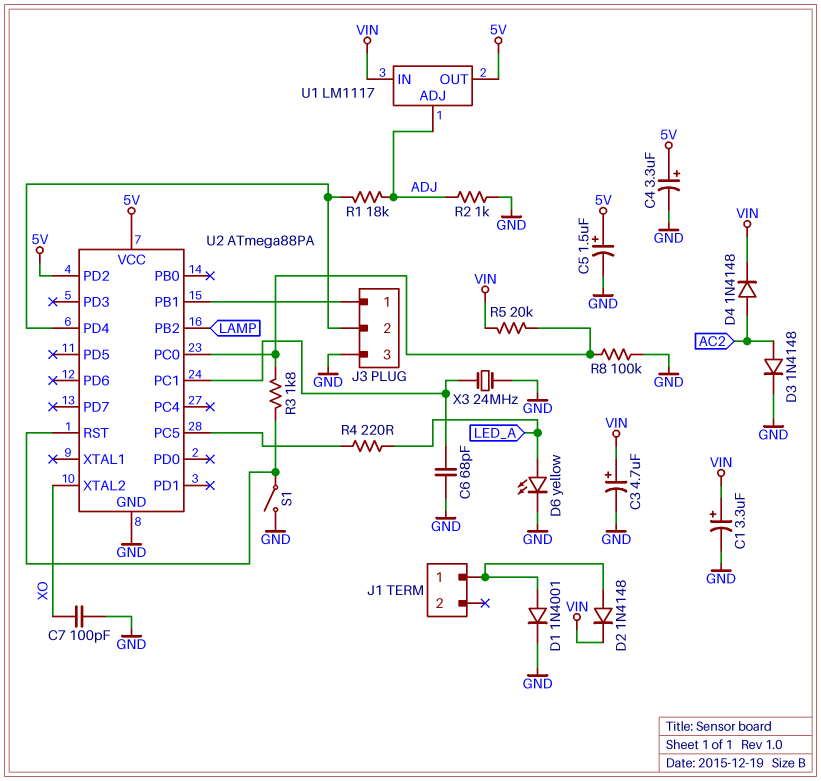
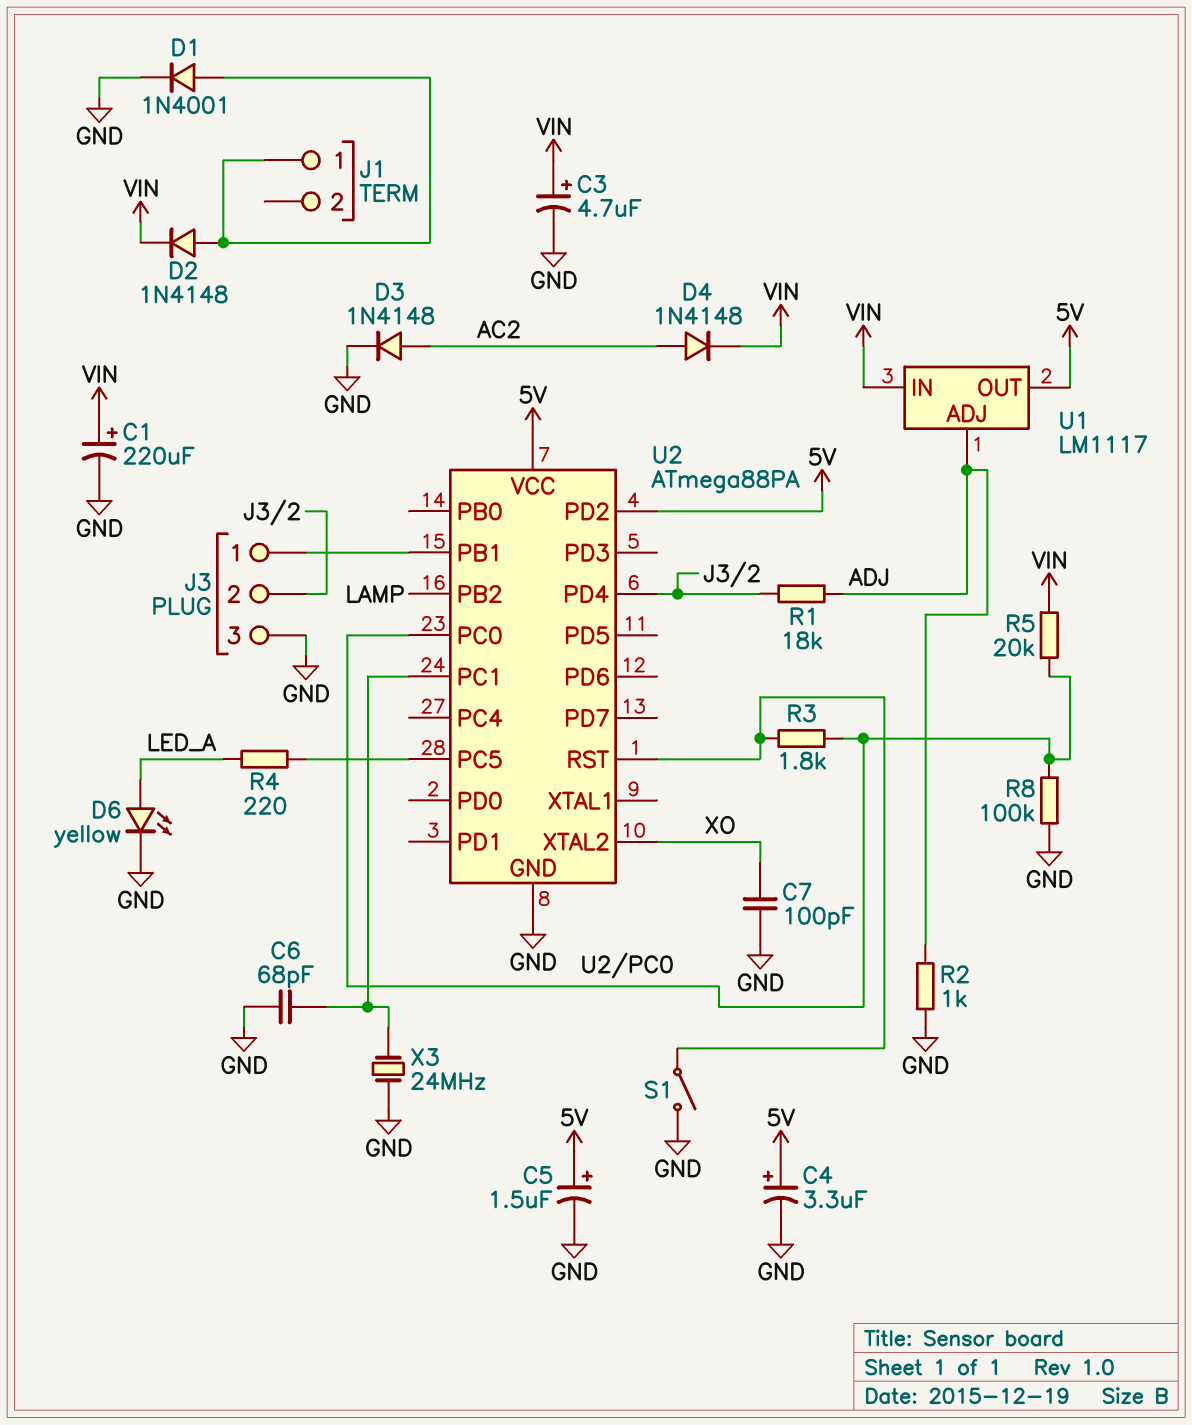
C1: 3.3uF (plus VIN, minus GND) -> 220uF (plus VIN, minus GND)

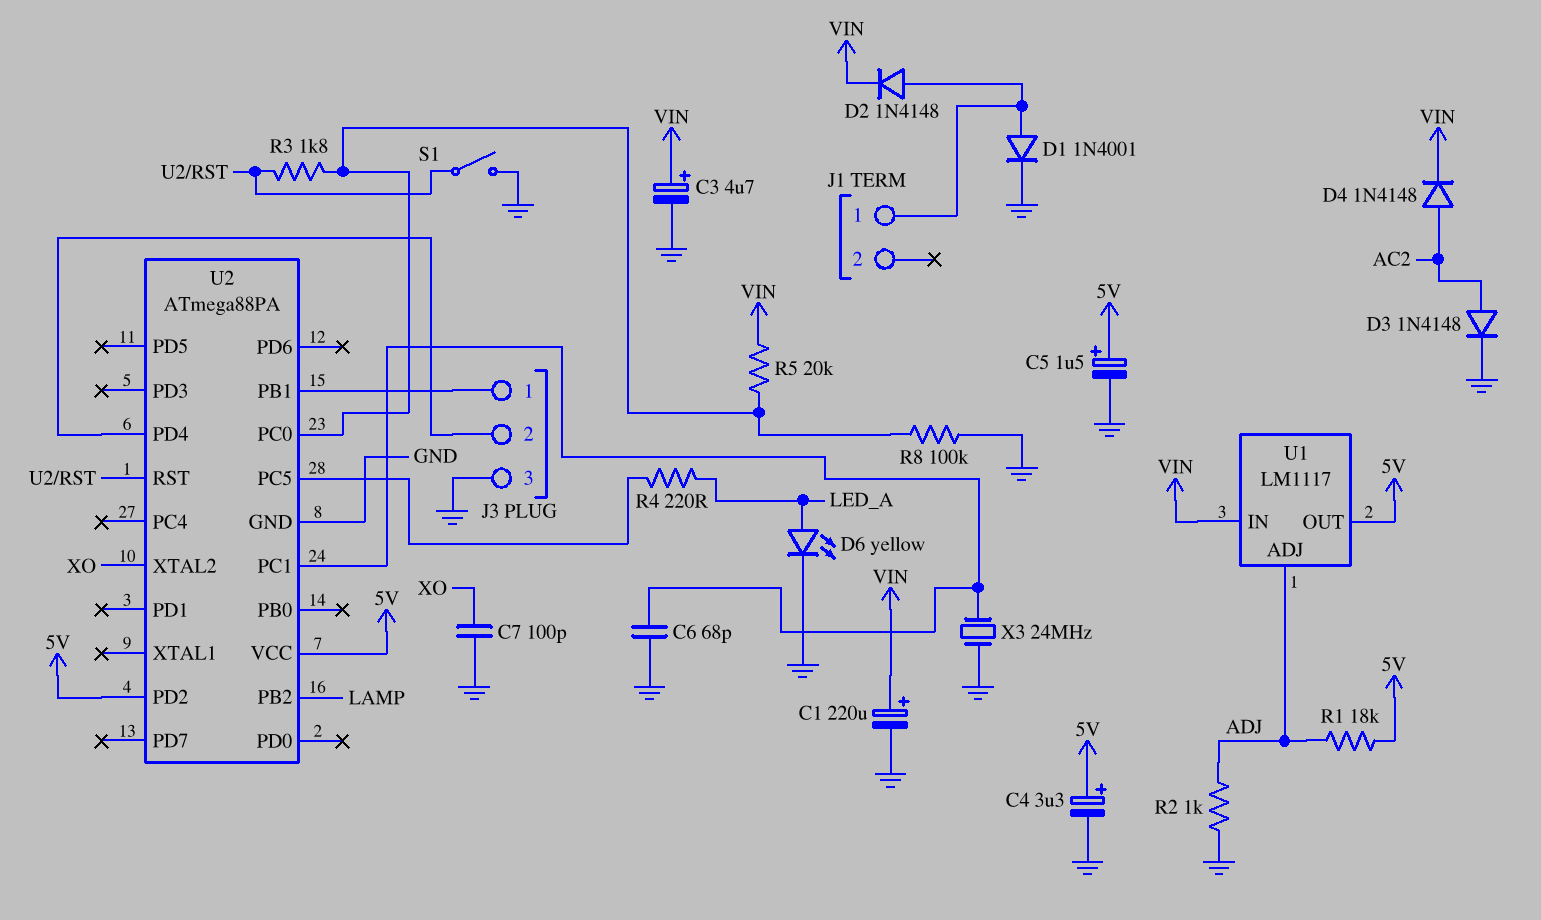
R1: 18k (ADJ, J3/2) -> 18k (5V, ADJ)

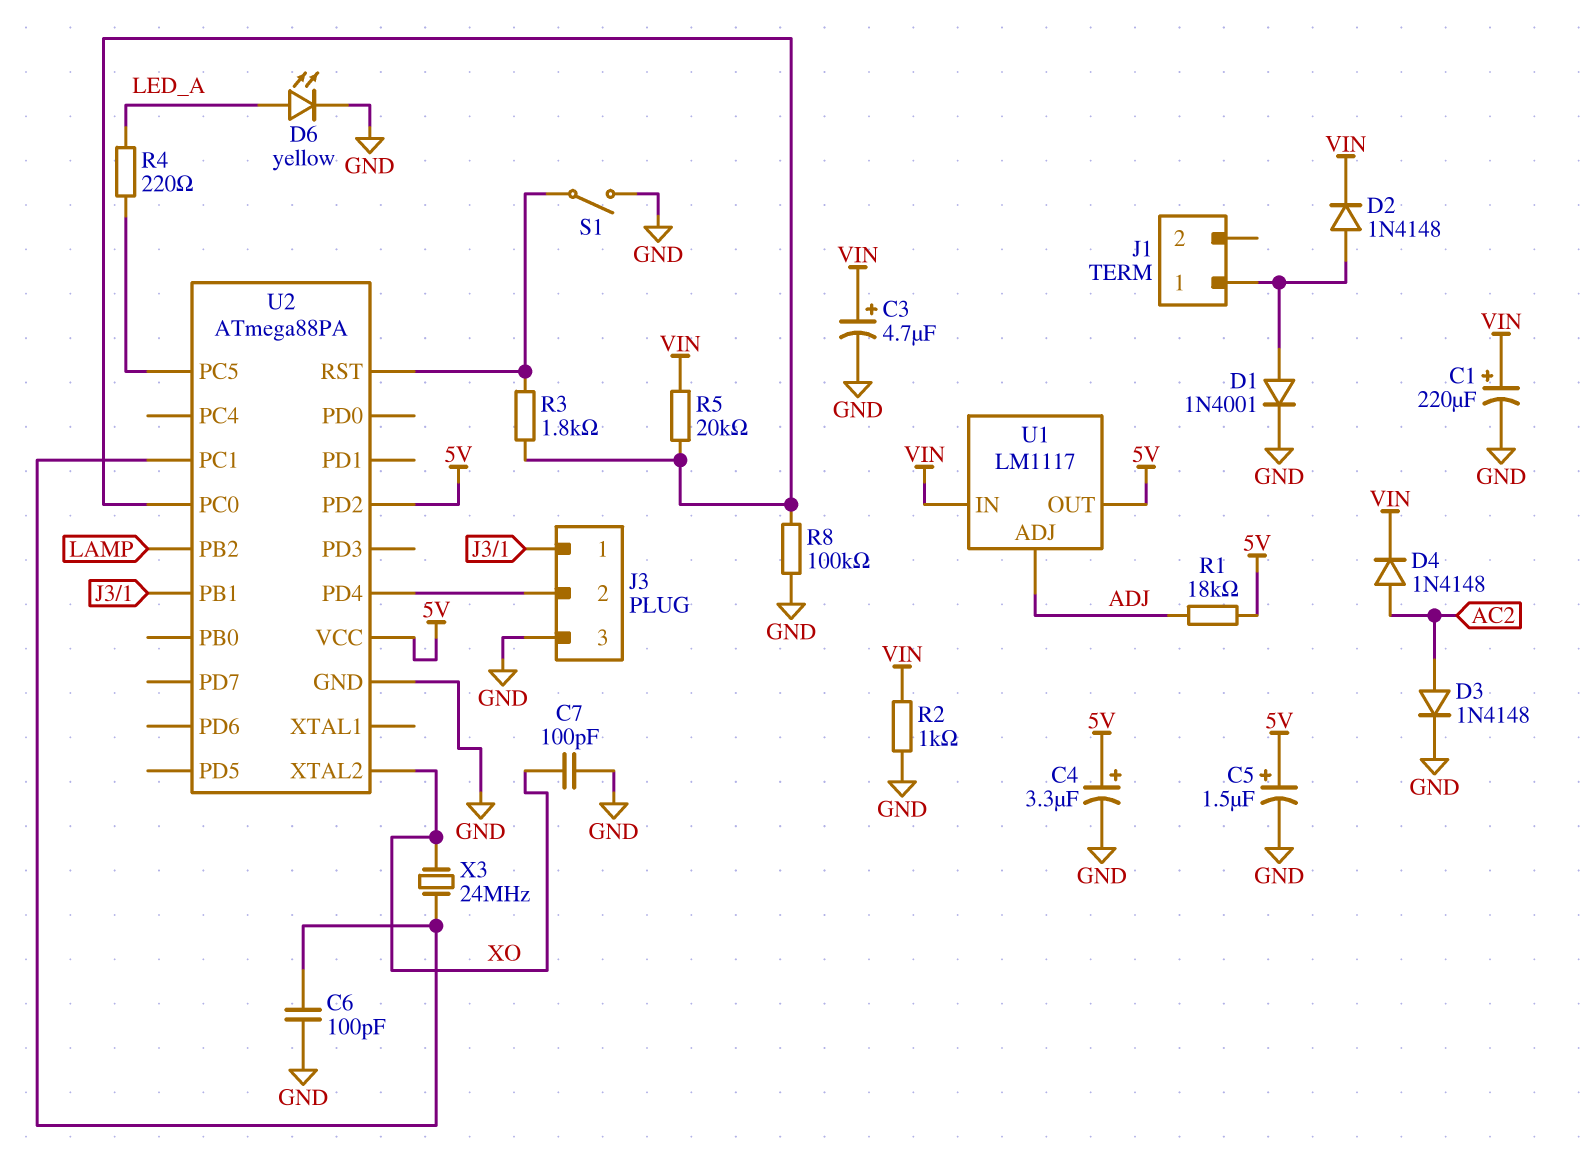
C6: 68pF (GND, U2/PC1) -> 100pF (GND, U2/PC1)
R2: 1k (ADJ, GND) -> 1k (GND, VIN)
X3: 24MHz (GND, U2/PC1) -> 24MHz (U2/PC1, XO)

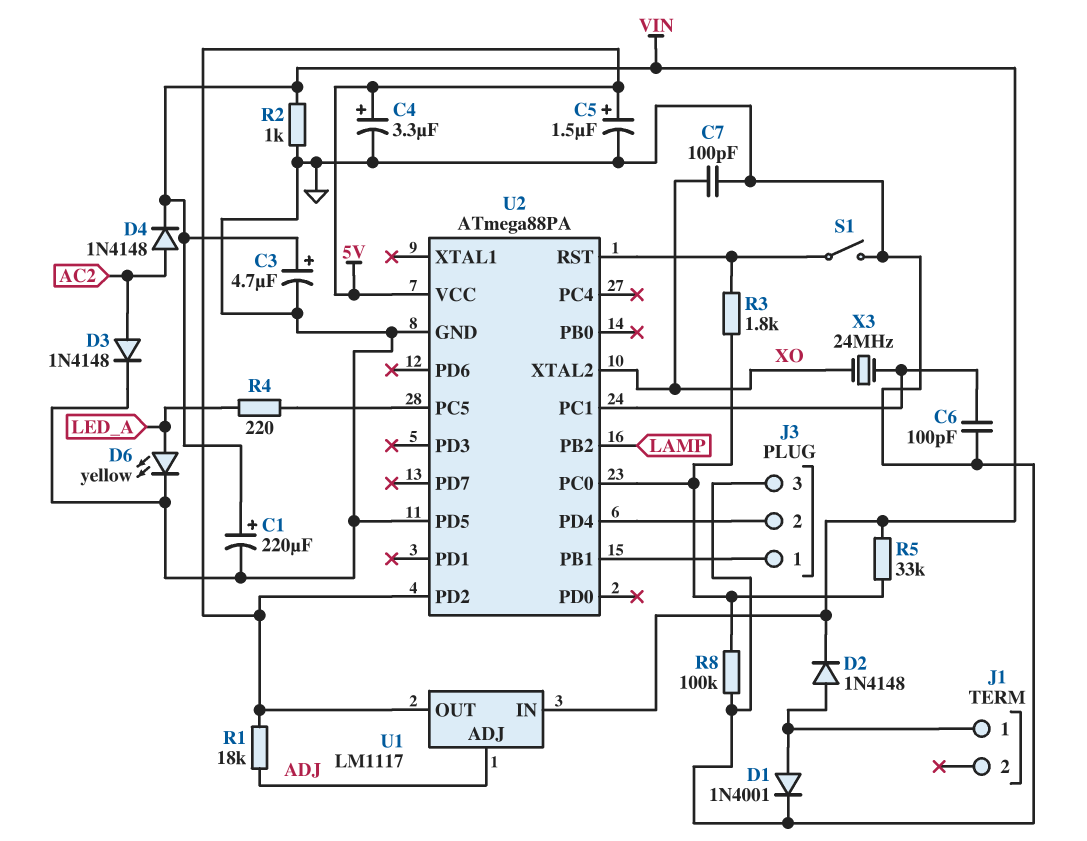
R5: 20k (U2/PC0, VIN) -> 33k (U2/PC0, VIN)
U2 pin PD5: none -> GND

